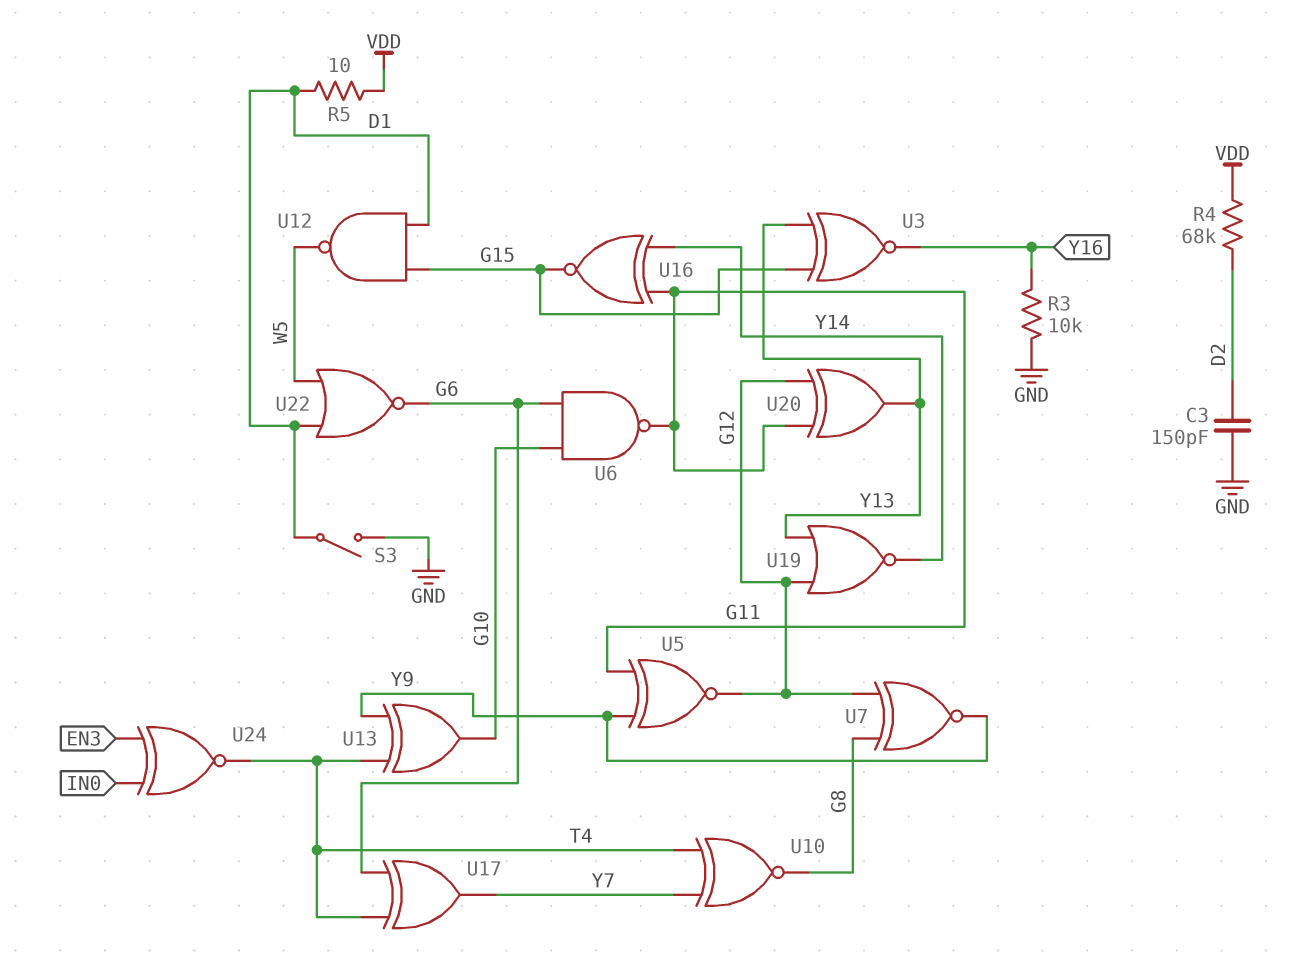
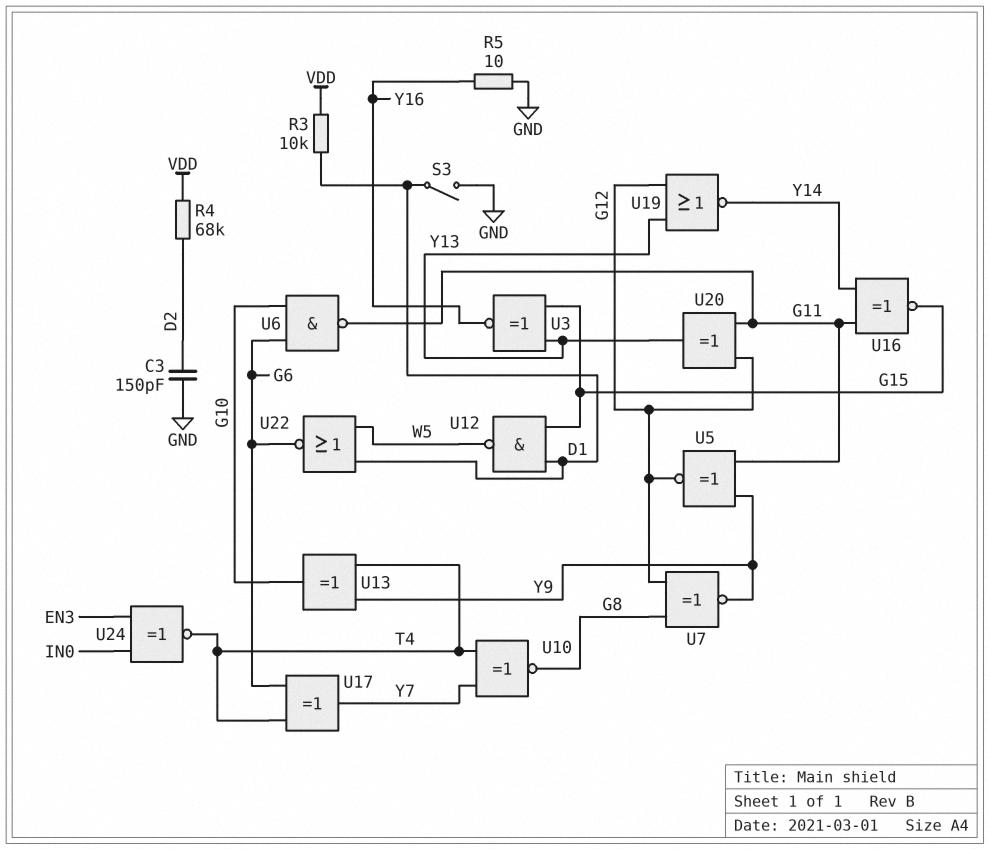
R3: 10k (GND, Y16) -> 10k (D1, VDD)
R5: 10 (D1, VDD) -> 10 (GND, Y16)

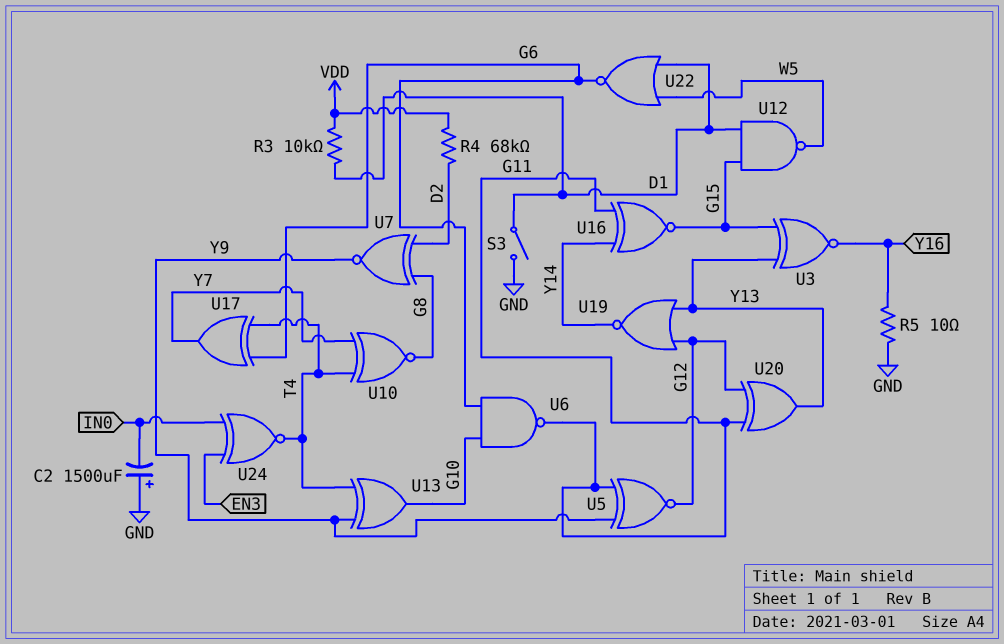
C2: none -> 1500uF (plus GND, minus IN0)
C3: 150pF (D2, GND) -> none
U7: XNOR (in G8, in G12, out Y9) -> XNOR (in D2, in G8, out Y9)

